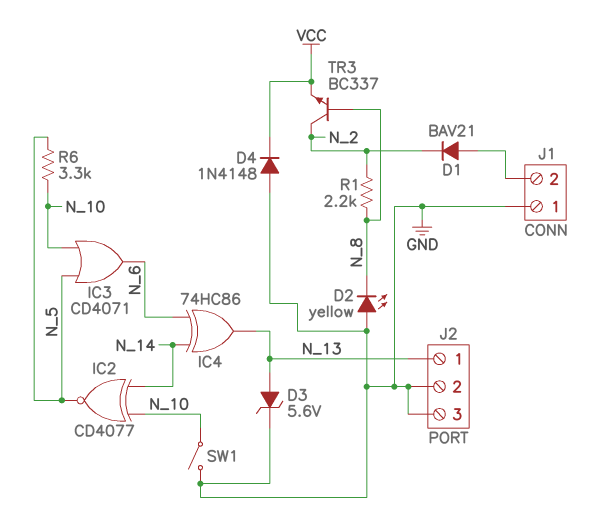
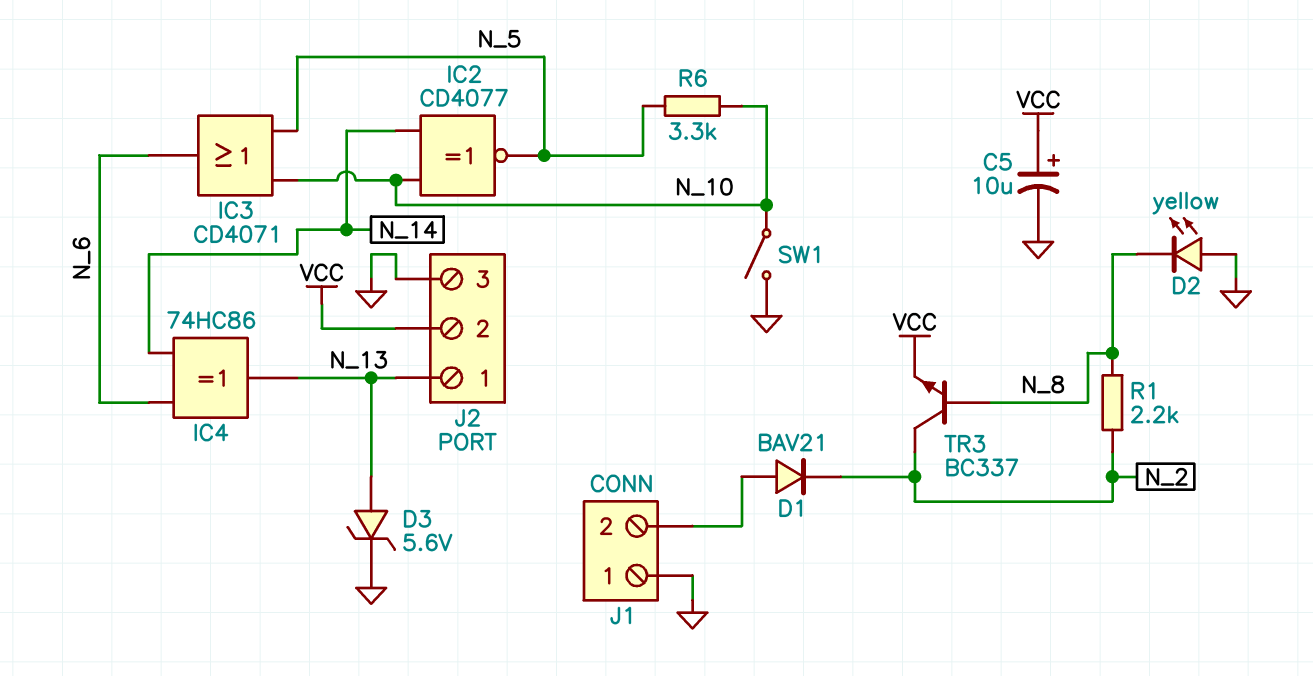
C5: none -> 10uF (plus VCC, minus GND)
D4: diode 1N4148 (A GND, K VCC) -> none
J2 pin 2: GND -> VCC

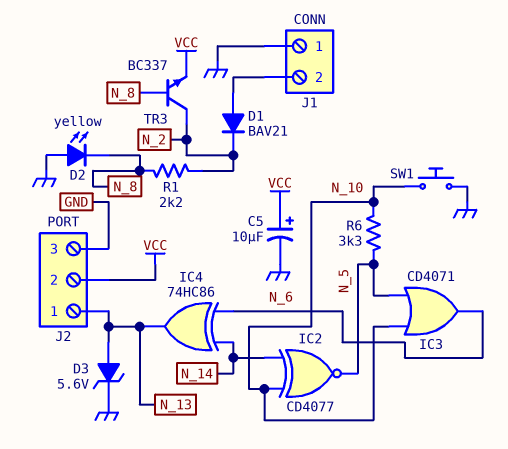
SW1: switch (GND, N_10) -> button (GND, N_10)

